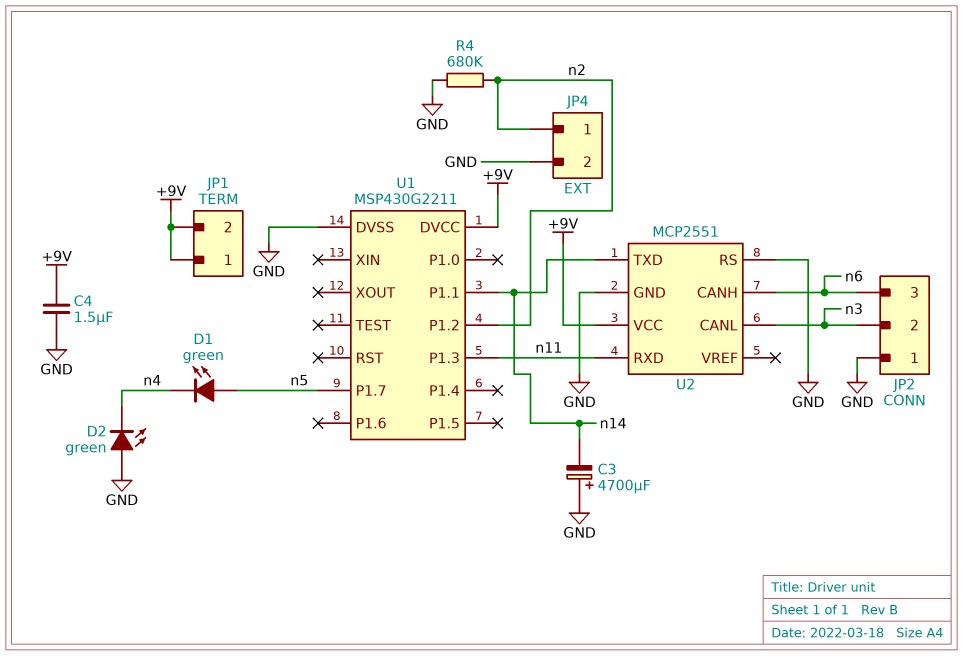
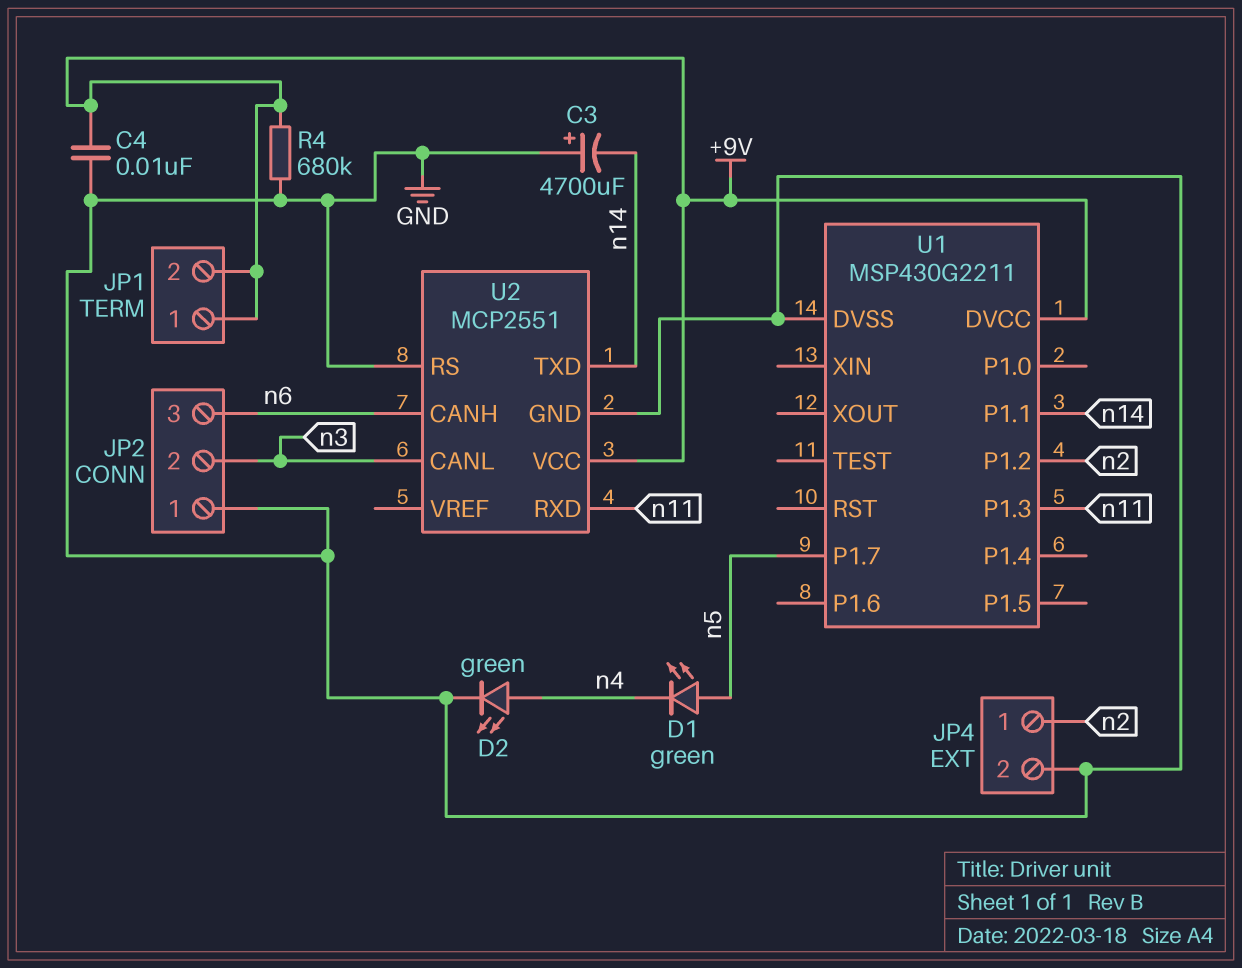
C4: 1.5uF (+9V, GND) -> 10nF (+9V, GND)
D2: LED green (A GND, K n4) -> LED green (A n4, K GND)
R4: 680k (GND, n2) -> 680k (+9V, GND)

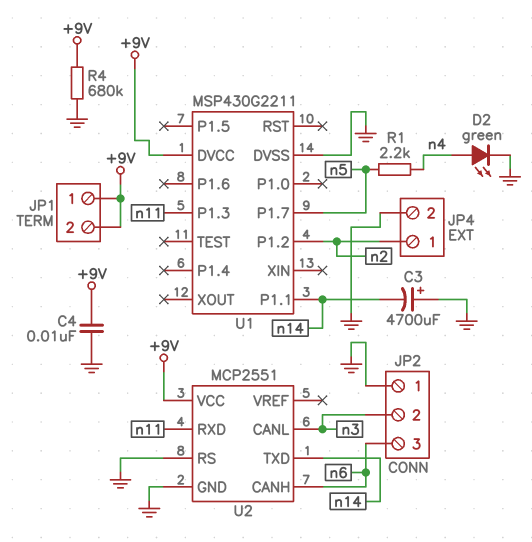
D1: LED green (A n5, K n4) -> none
R1: none -> 2.2k (n4, n5)

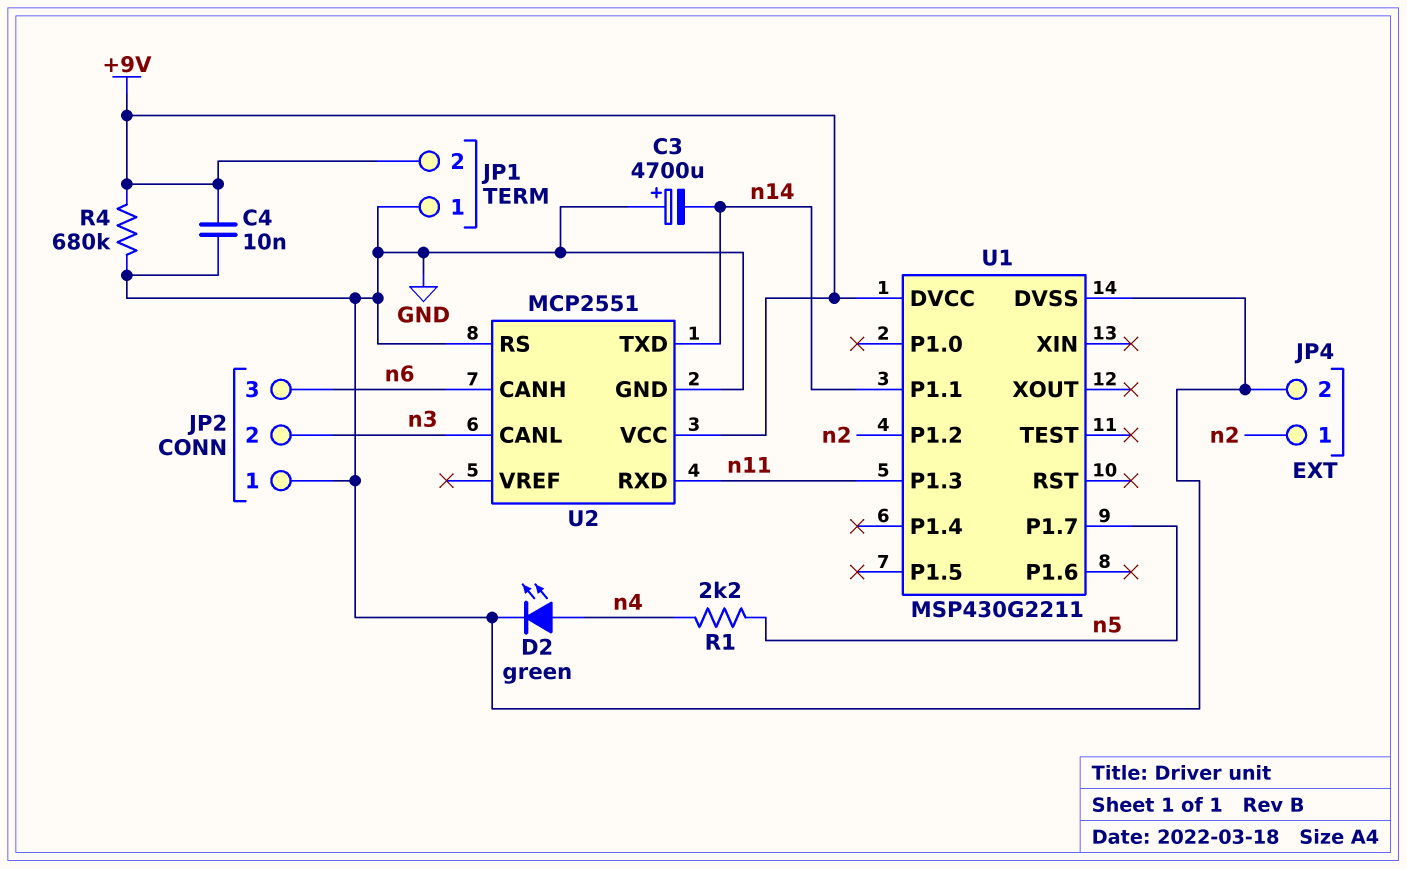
JP1 pin 1: +9V -> GND

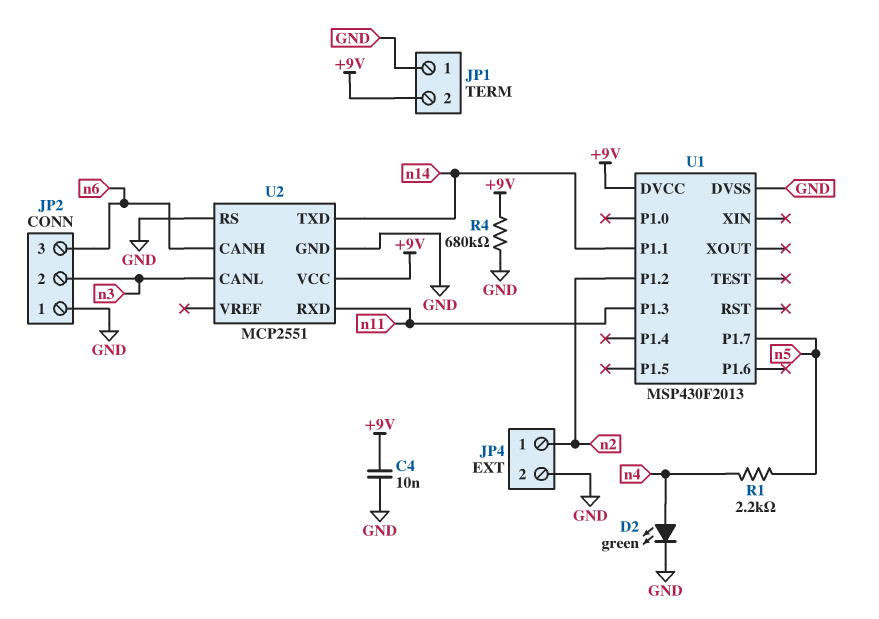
C3: 4700uF (plus GND, minus n14) -> none
U1: MSP430G2211 -> MSP430F2013

